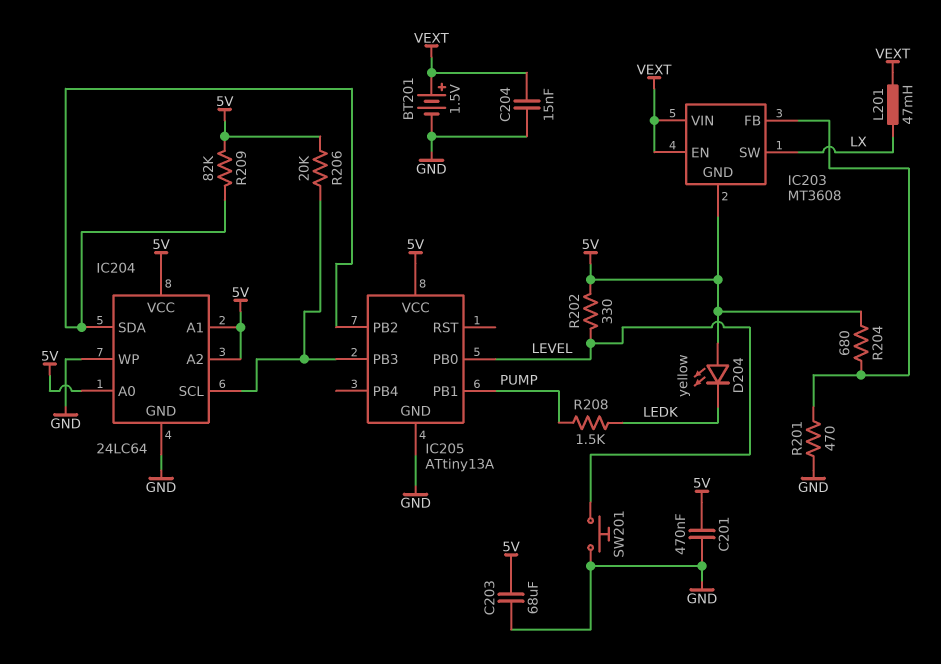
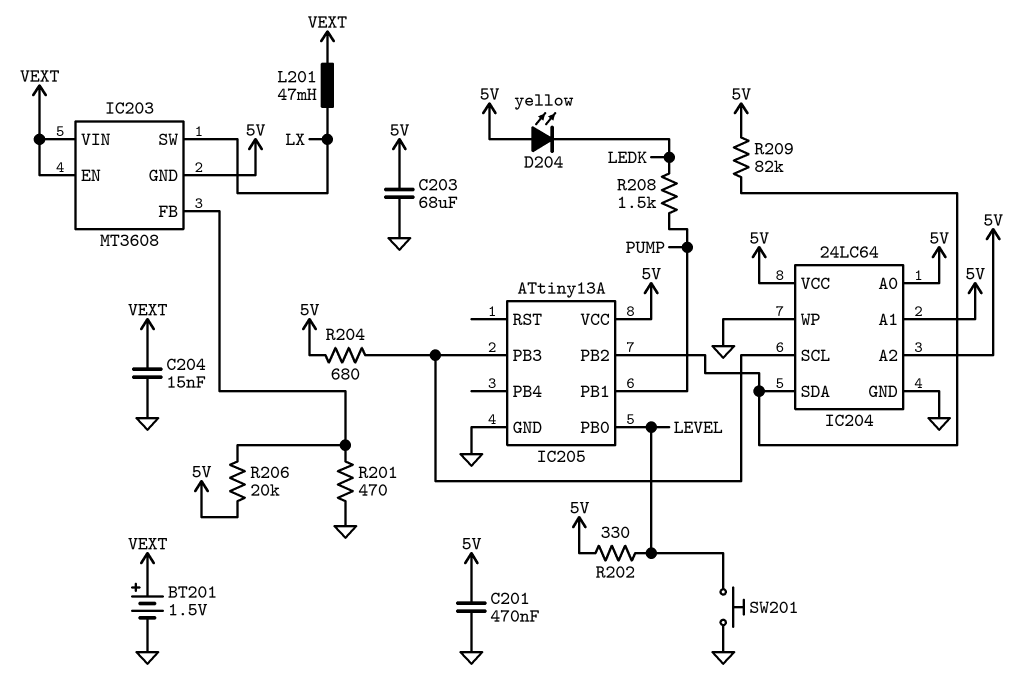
R204: 680 (5V, IC203/FB) -> 680 (5V, IC204/SCL)
R206: 20k (5V, IC204/SCL) -> 20k (5V, IC203/FB)

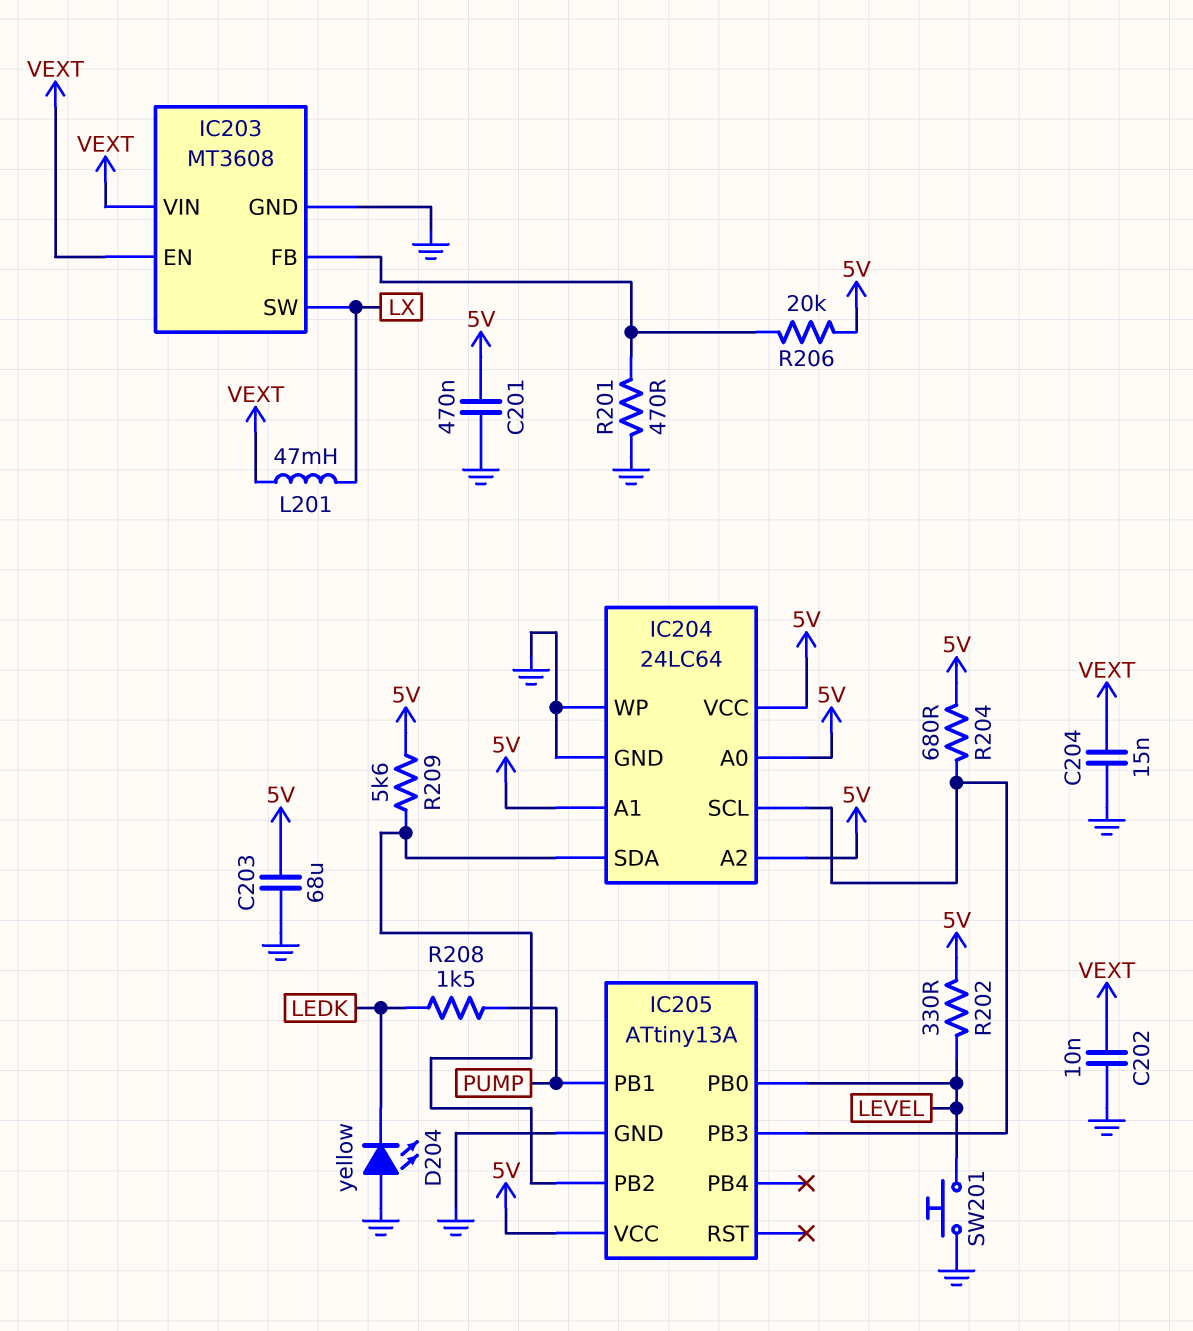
BT201: 1.5V (plus VEXT, minus GND) -> none
C202: none -> 10nF (GND, VEXT)
D204: LED yellow (A 5V, K LEDK) -> LED yellow (A GND, K LEDK)
IC203 pin GND: 5V -> GND
R209: 82k (5V, IC204/SDA) -> 5.6k (5V, IC204/SDA)

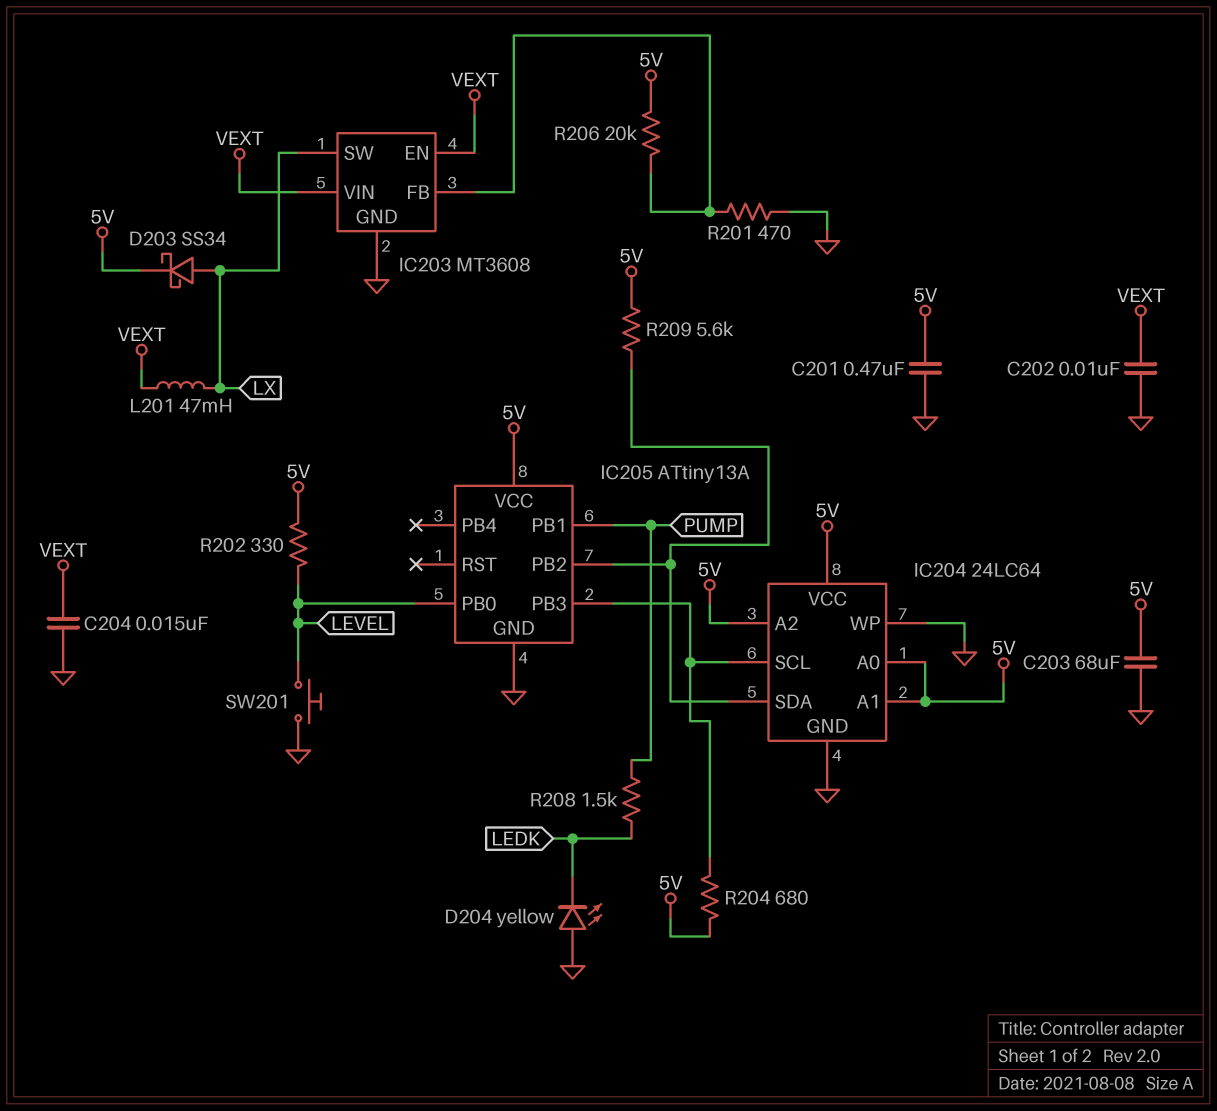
D203: none -> schottky SS34 (A LX, K 5V)

